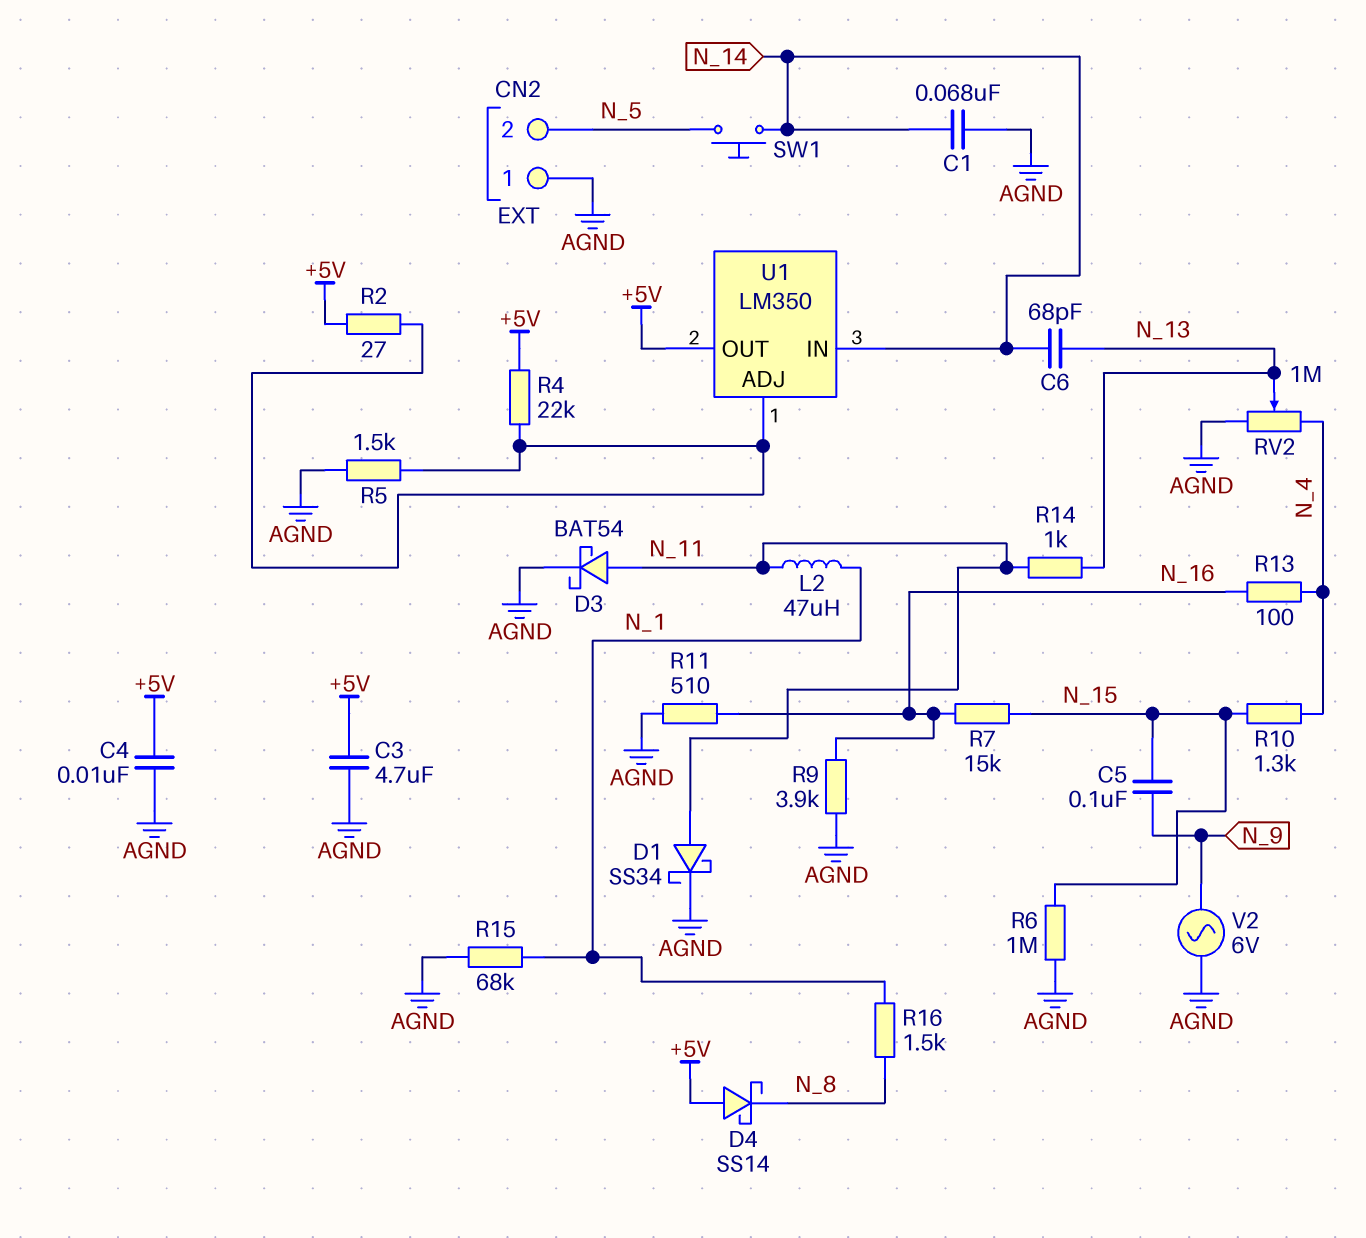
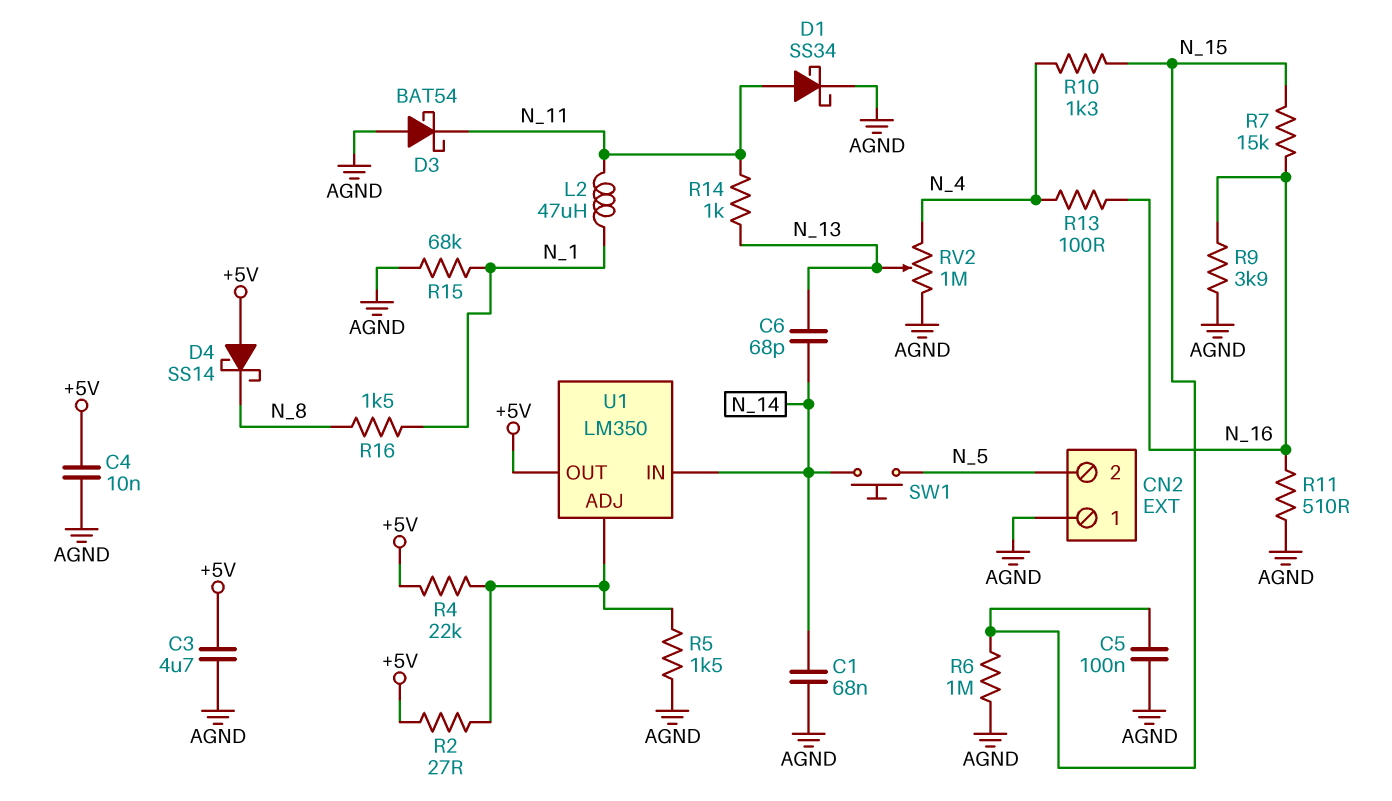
C5: 100nF (N_9, N_15) -> 100nF (AGND, N_15)
D3: schottky BAT54 (A N_11, K AGND) -> schottky BAT54 (A AGND, K N_11)
V2: AC 6V (AGND, N_9) -> none

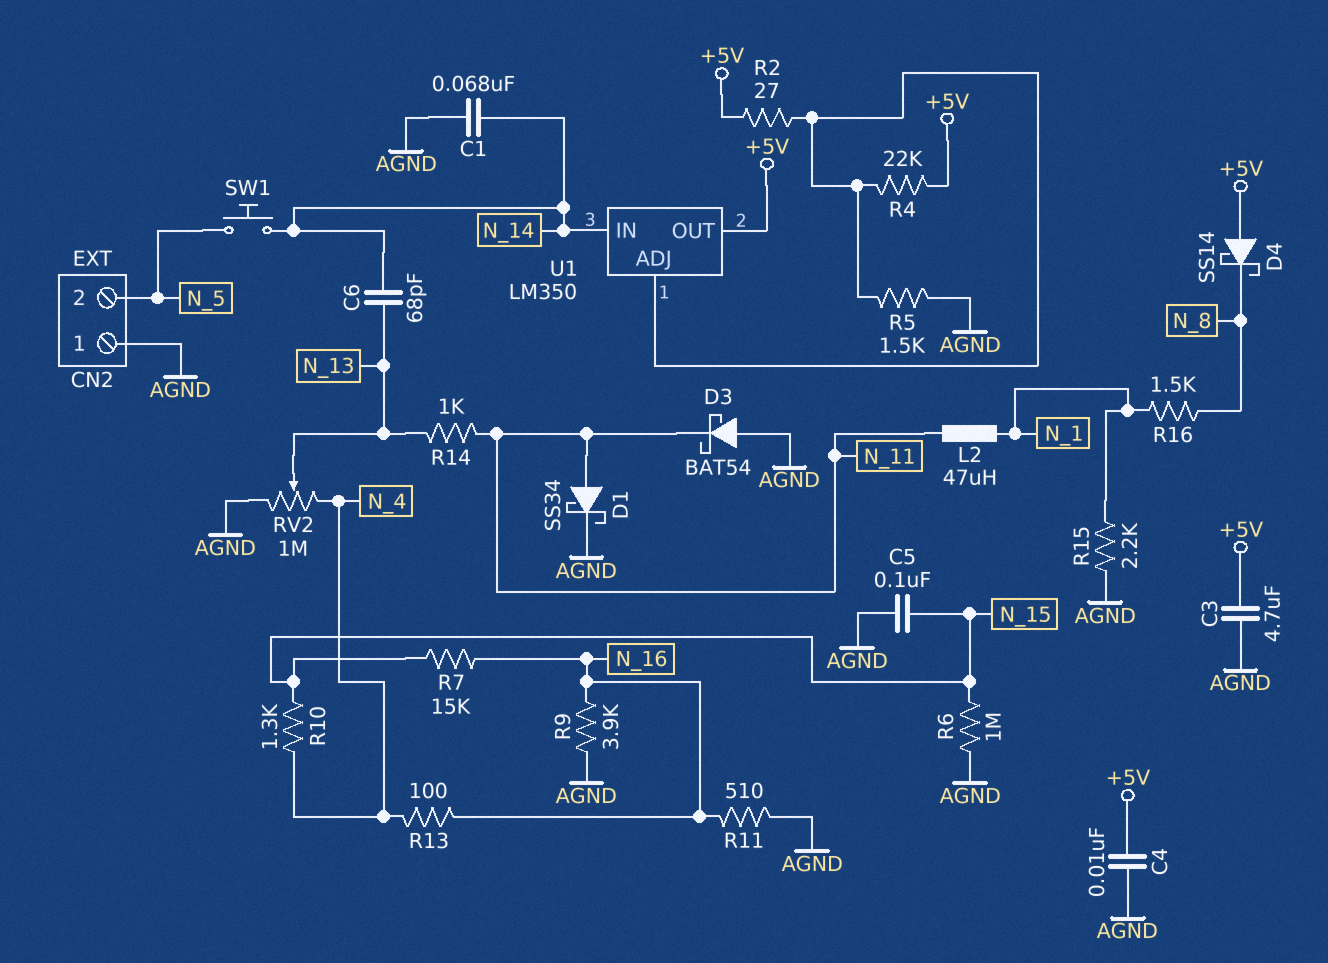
R15: 68k (AGND, N_1) -> 2.2k (AGND, N_1)

